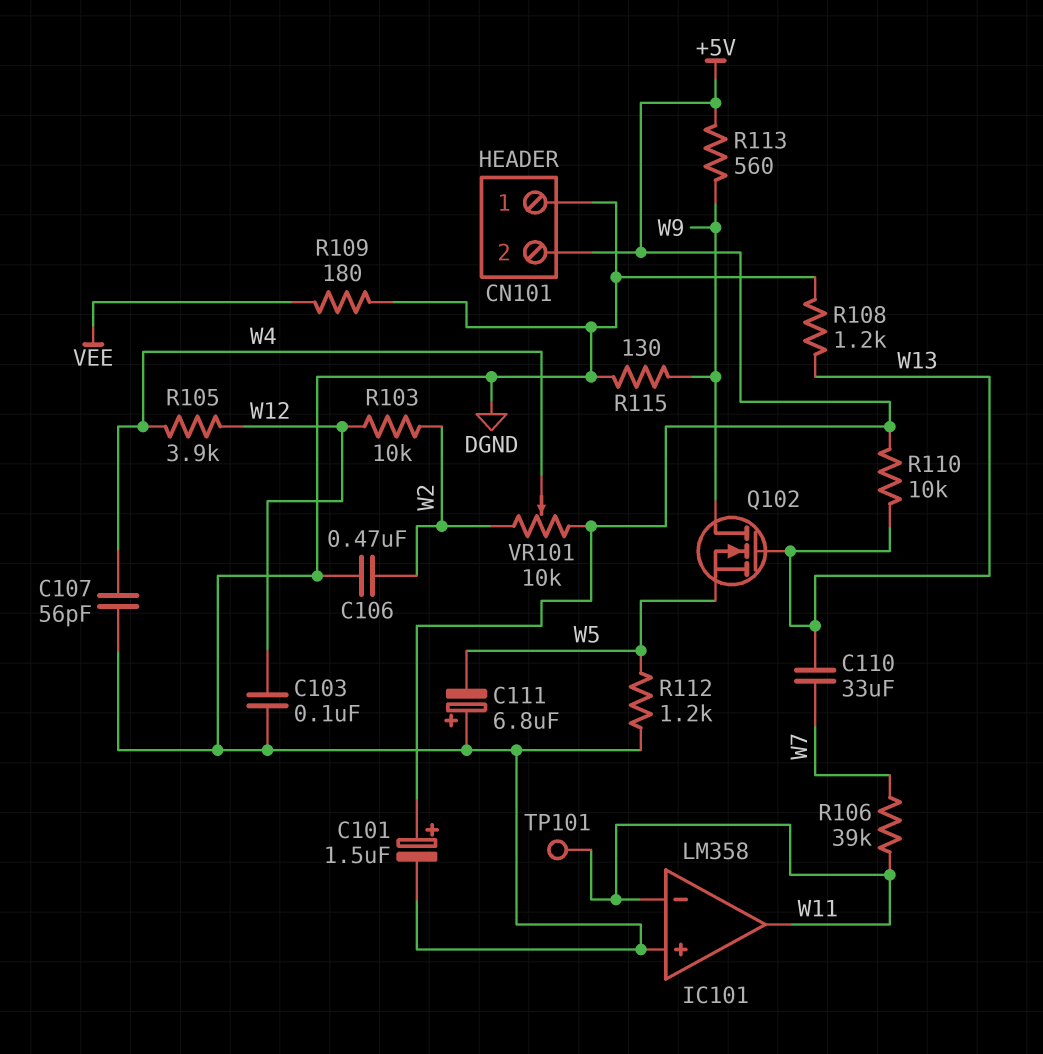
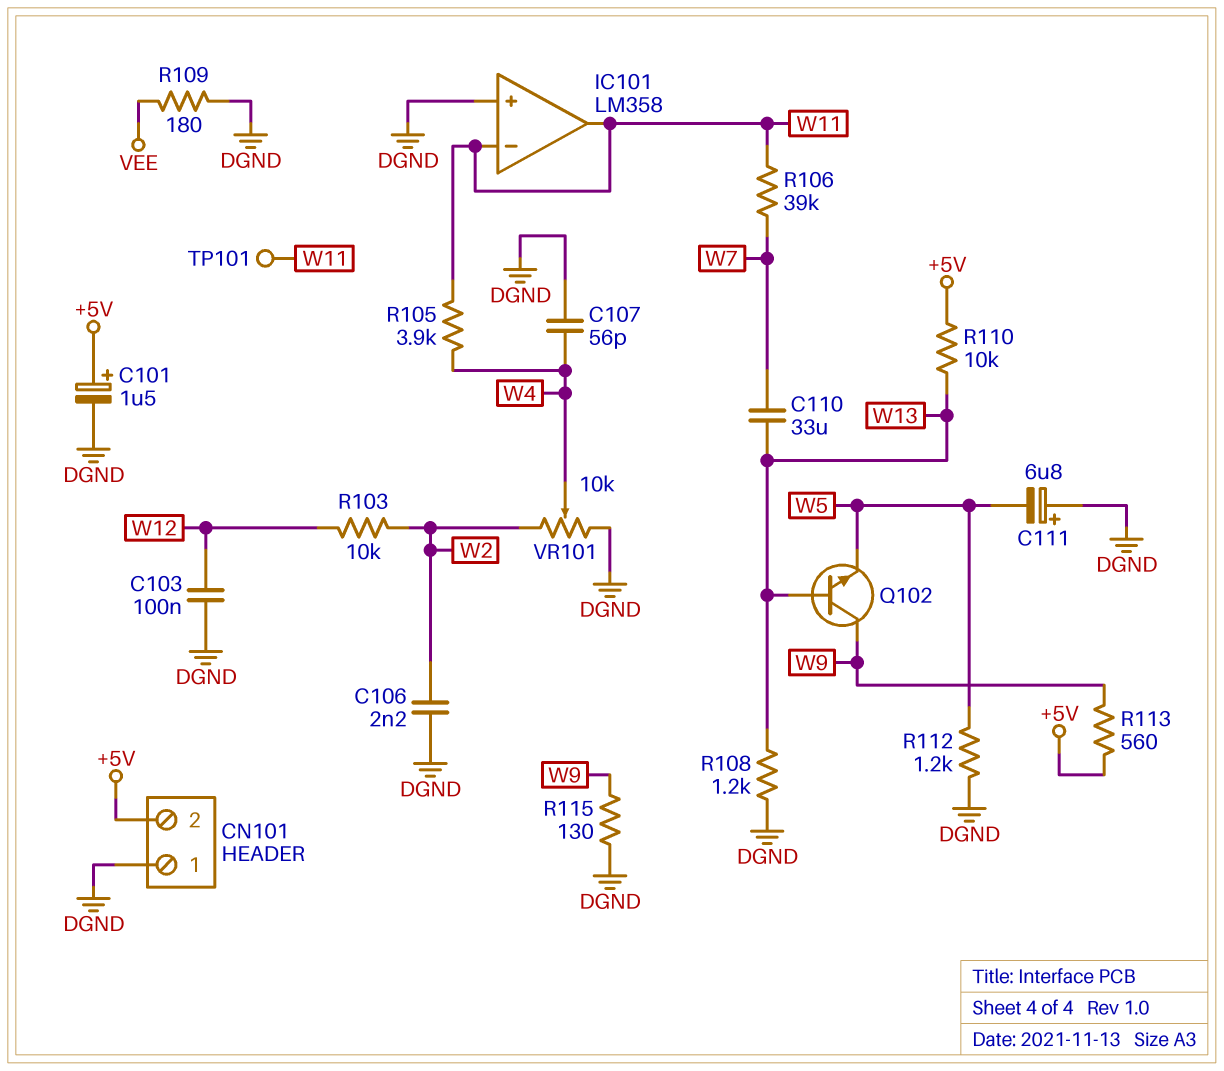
C106: 470nF (DGND, W2) -> 2.2nF (DGND, W2)
Q102: NMOS (G W13, D W9, S W5) -> NPN (B W13, C W9, E W5)
R105: 3.9k (W4, W12) -> 3.9k (W4, W11)
VR101: 10k (+5V, W2, wiper W4) -> 10k (DGND, W2, wiper W4)

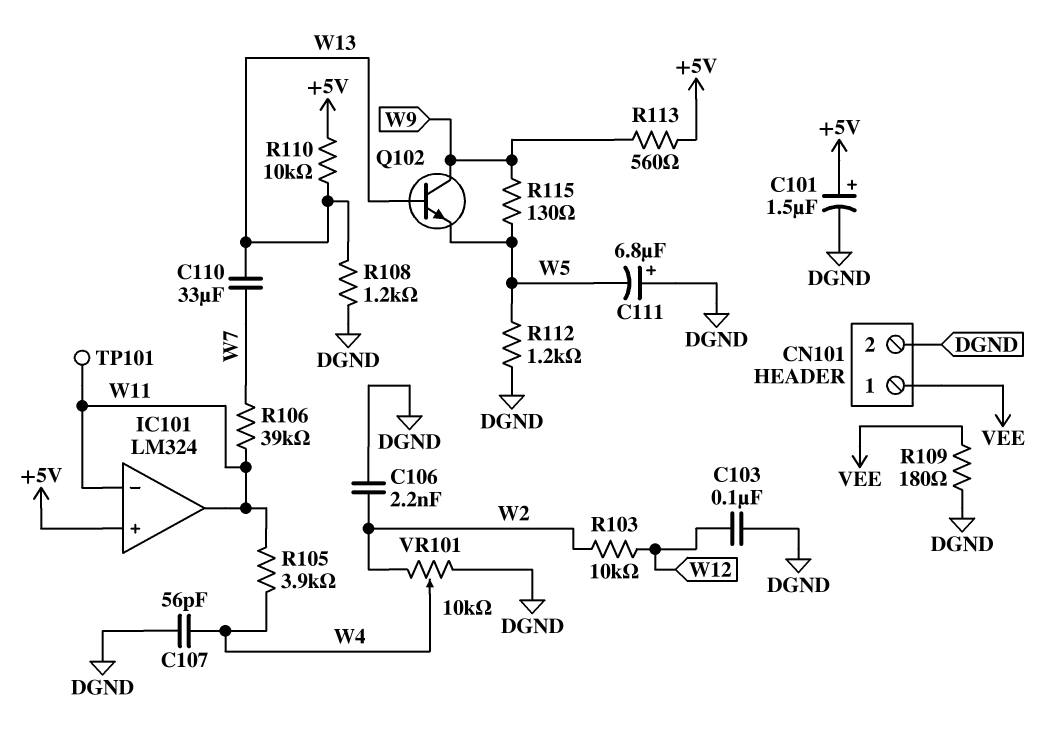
CN101 pin 1: DGND -> VEE
CN101 pin 2: +5V -> DGND
IC101: LM358 -> LM324
IC101 pin in+: DGND -> +5V
R115: 130 (DGND, W9) -> 130 (W5, W9)

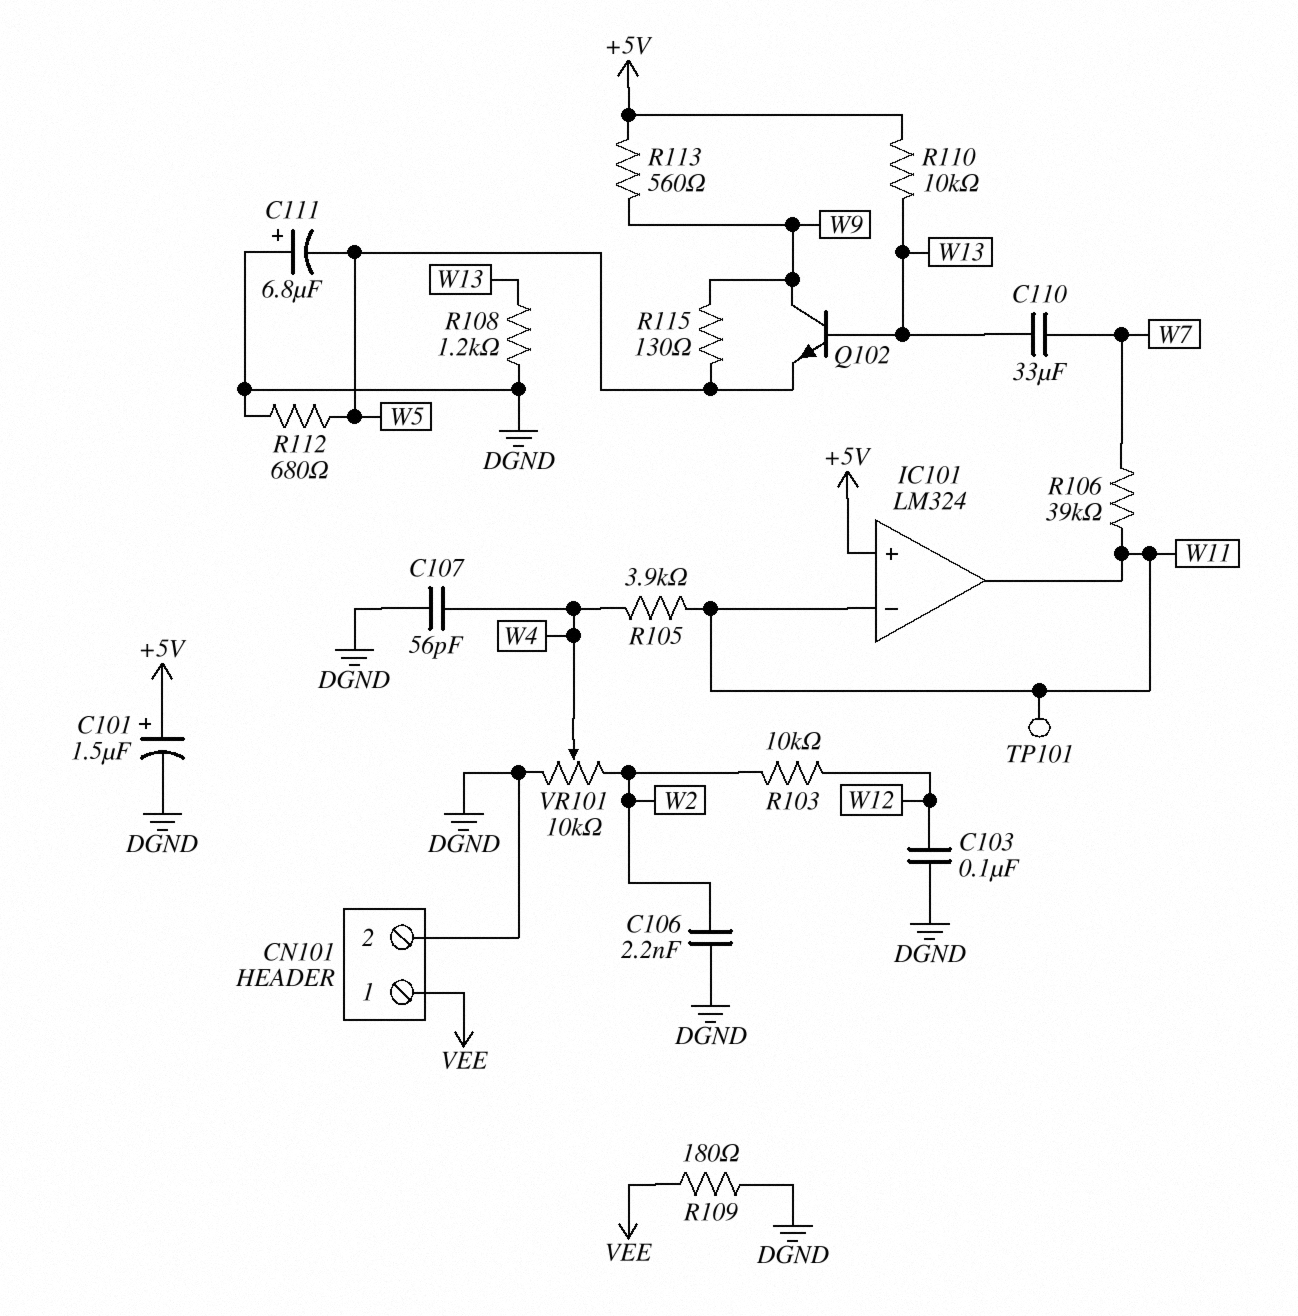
R112: 1.2k (DGND, W5) -> 680 (DGND, W5)

